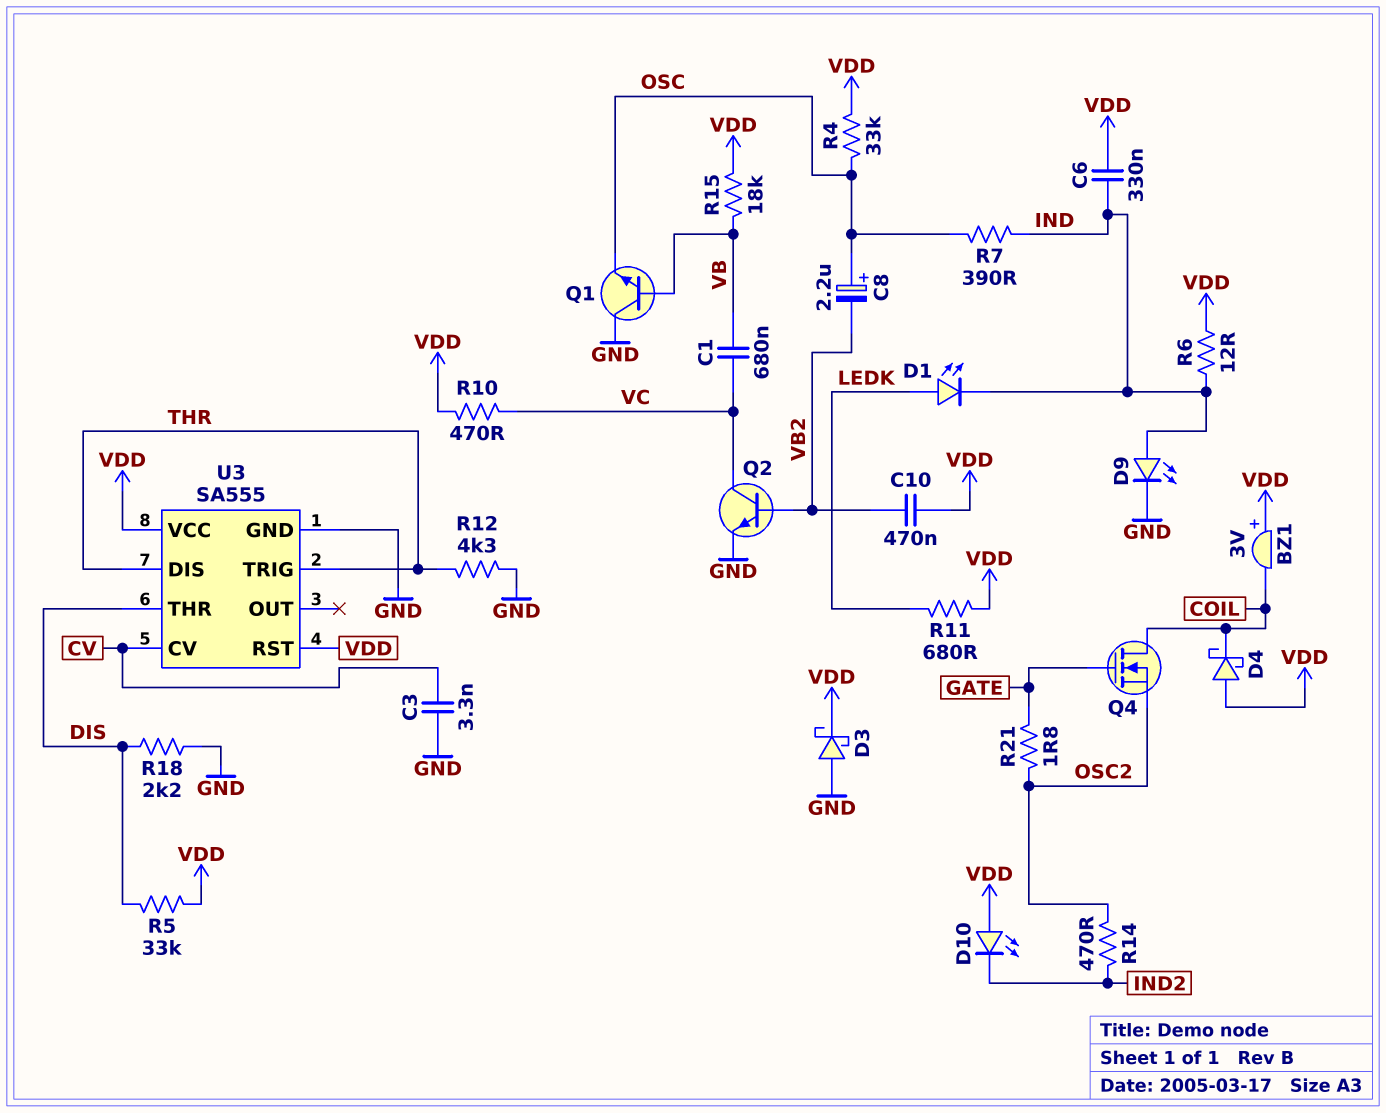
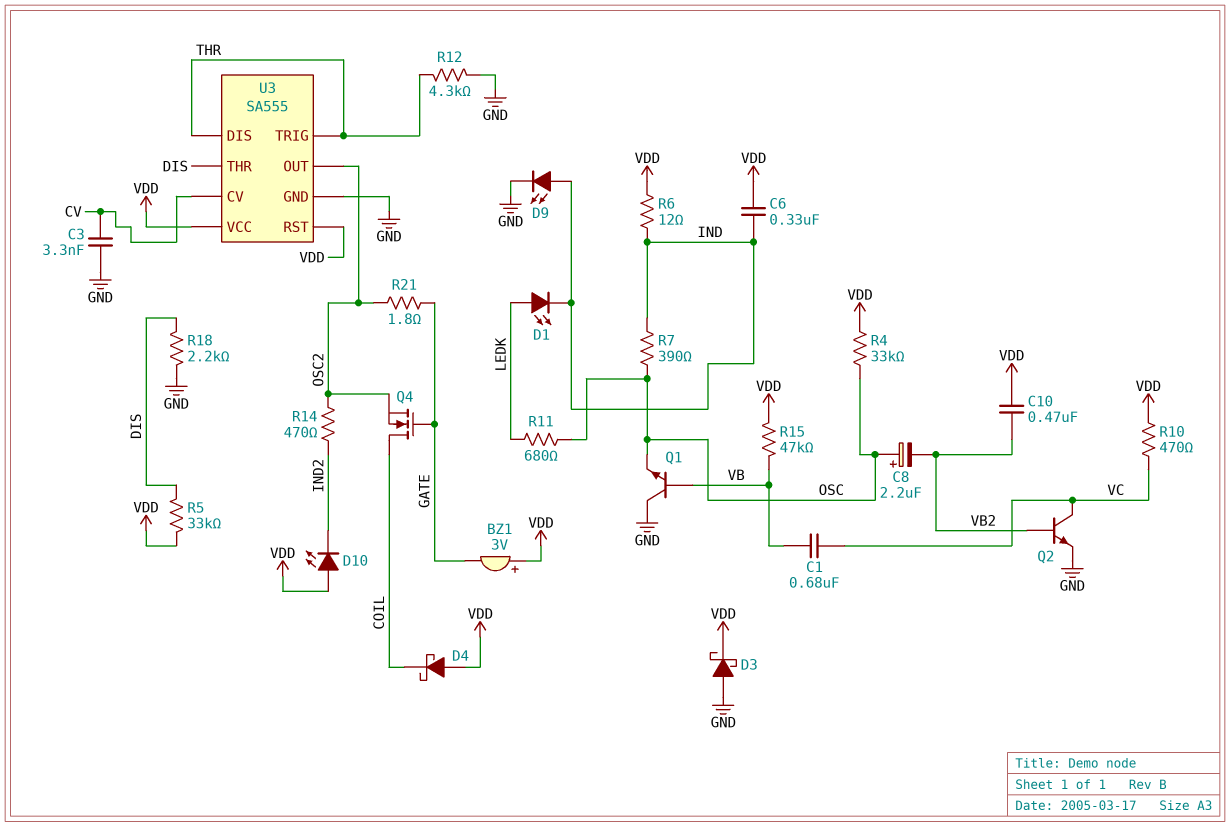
BZ1: buzzer 3V (plus VDD, minus COIL) -> buzzer 3V (plus VDD, minus GATE)
R11: 680 (LEDK, VDD) -> 680 (LEDK, OSC)
R15: 18k (VB, VDD) -> 47k (VB, VDD)
U3 pin OUT: none -> OSC2

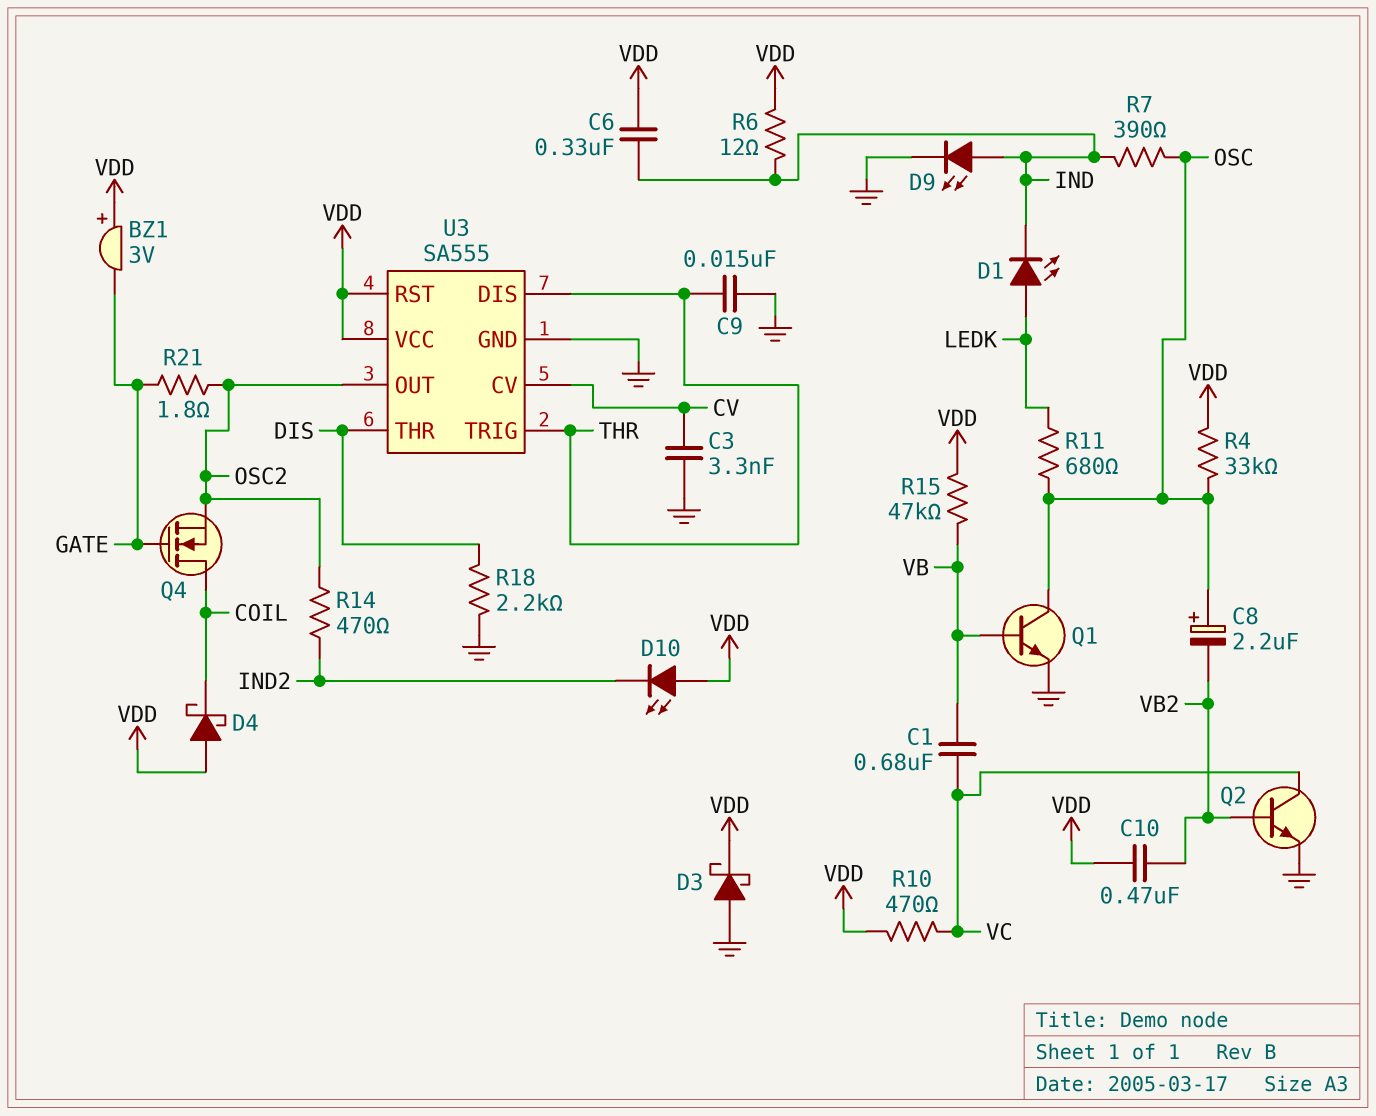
C9: none -> 15nF (GND, THR)
Q1: NPN (B VB, C GND, E OSC) -> NPN (B VB, C OSC, E GND)
R5: 33k (DIS, VDD) -> none
R12: 4.3k (GND, THR) -> none

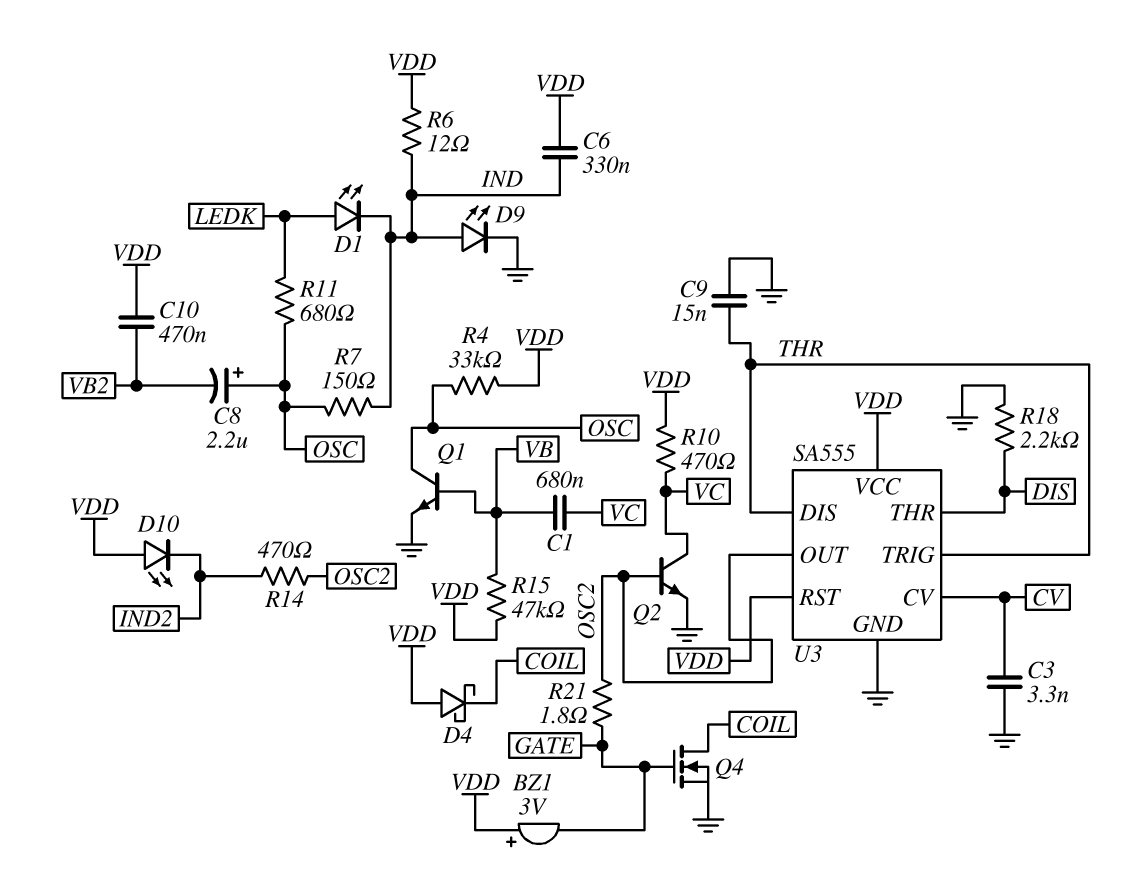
D3: schottky (A GND, K VDD) -> none
Q2: NPN (B VB2, C VC, E GND) -> NPN (B OSC2, C VC, E GND)
Q4: NMOS (G GATE, D COIL, S OSC2) -> NMOS (G GATE, D COIL, S GND)
R7: 390 (IND, OSC) -> 150 (IND, OSC)

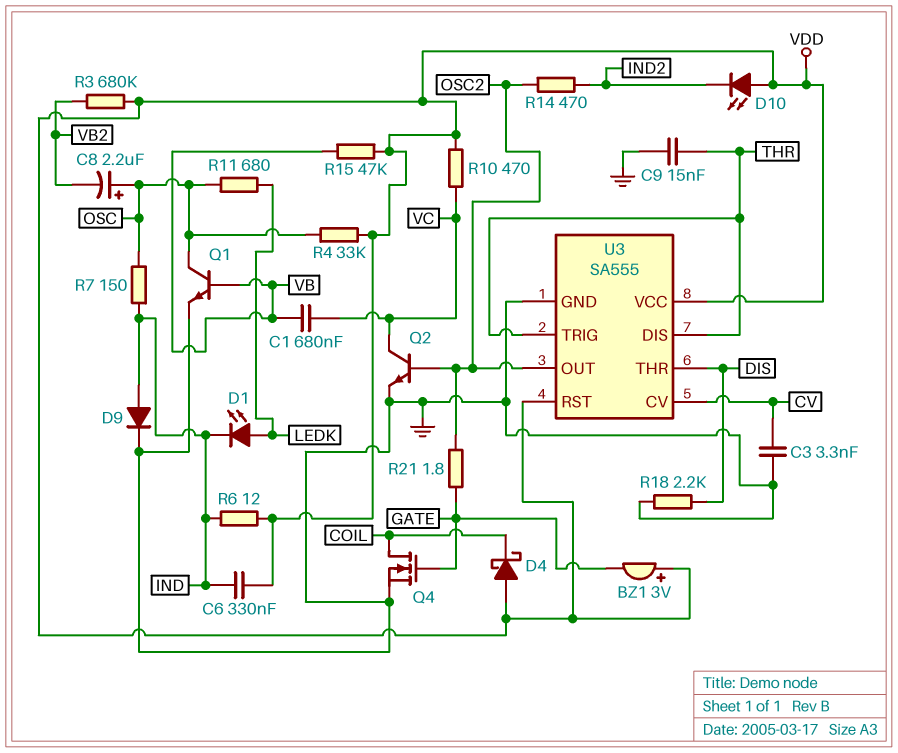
C10: 470nF (VB2, VDD) -> none
D9: LED (A IND, K GND) -> diode (A IND, K GND)
R3: none -> 680k (VB2, VDD)

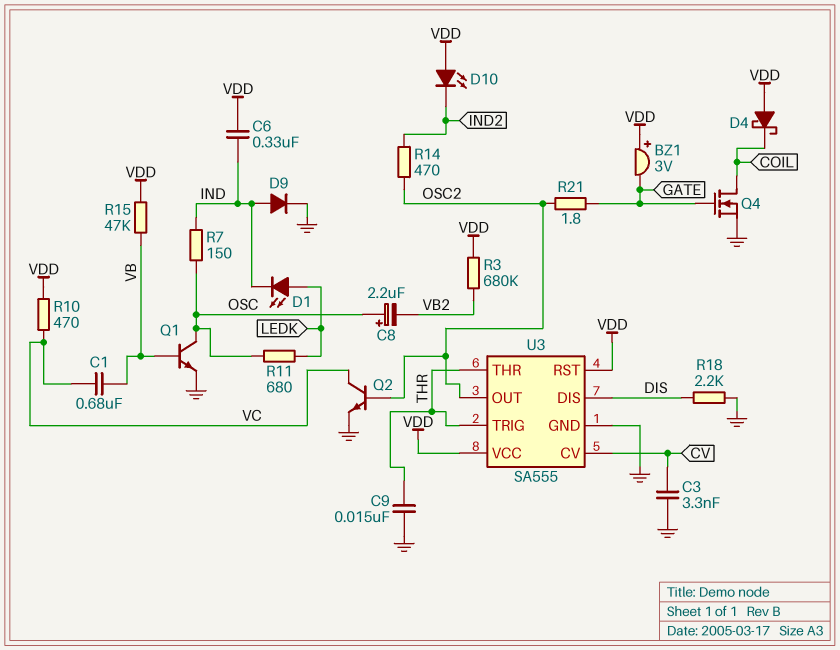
R4: 33k (OSC, VDD) -> none
R6: 12 (IND, VDD) -> none
U3 pin DIS: THR -> DIS
U3 pin THR: DIS -> THR

